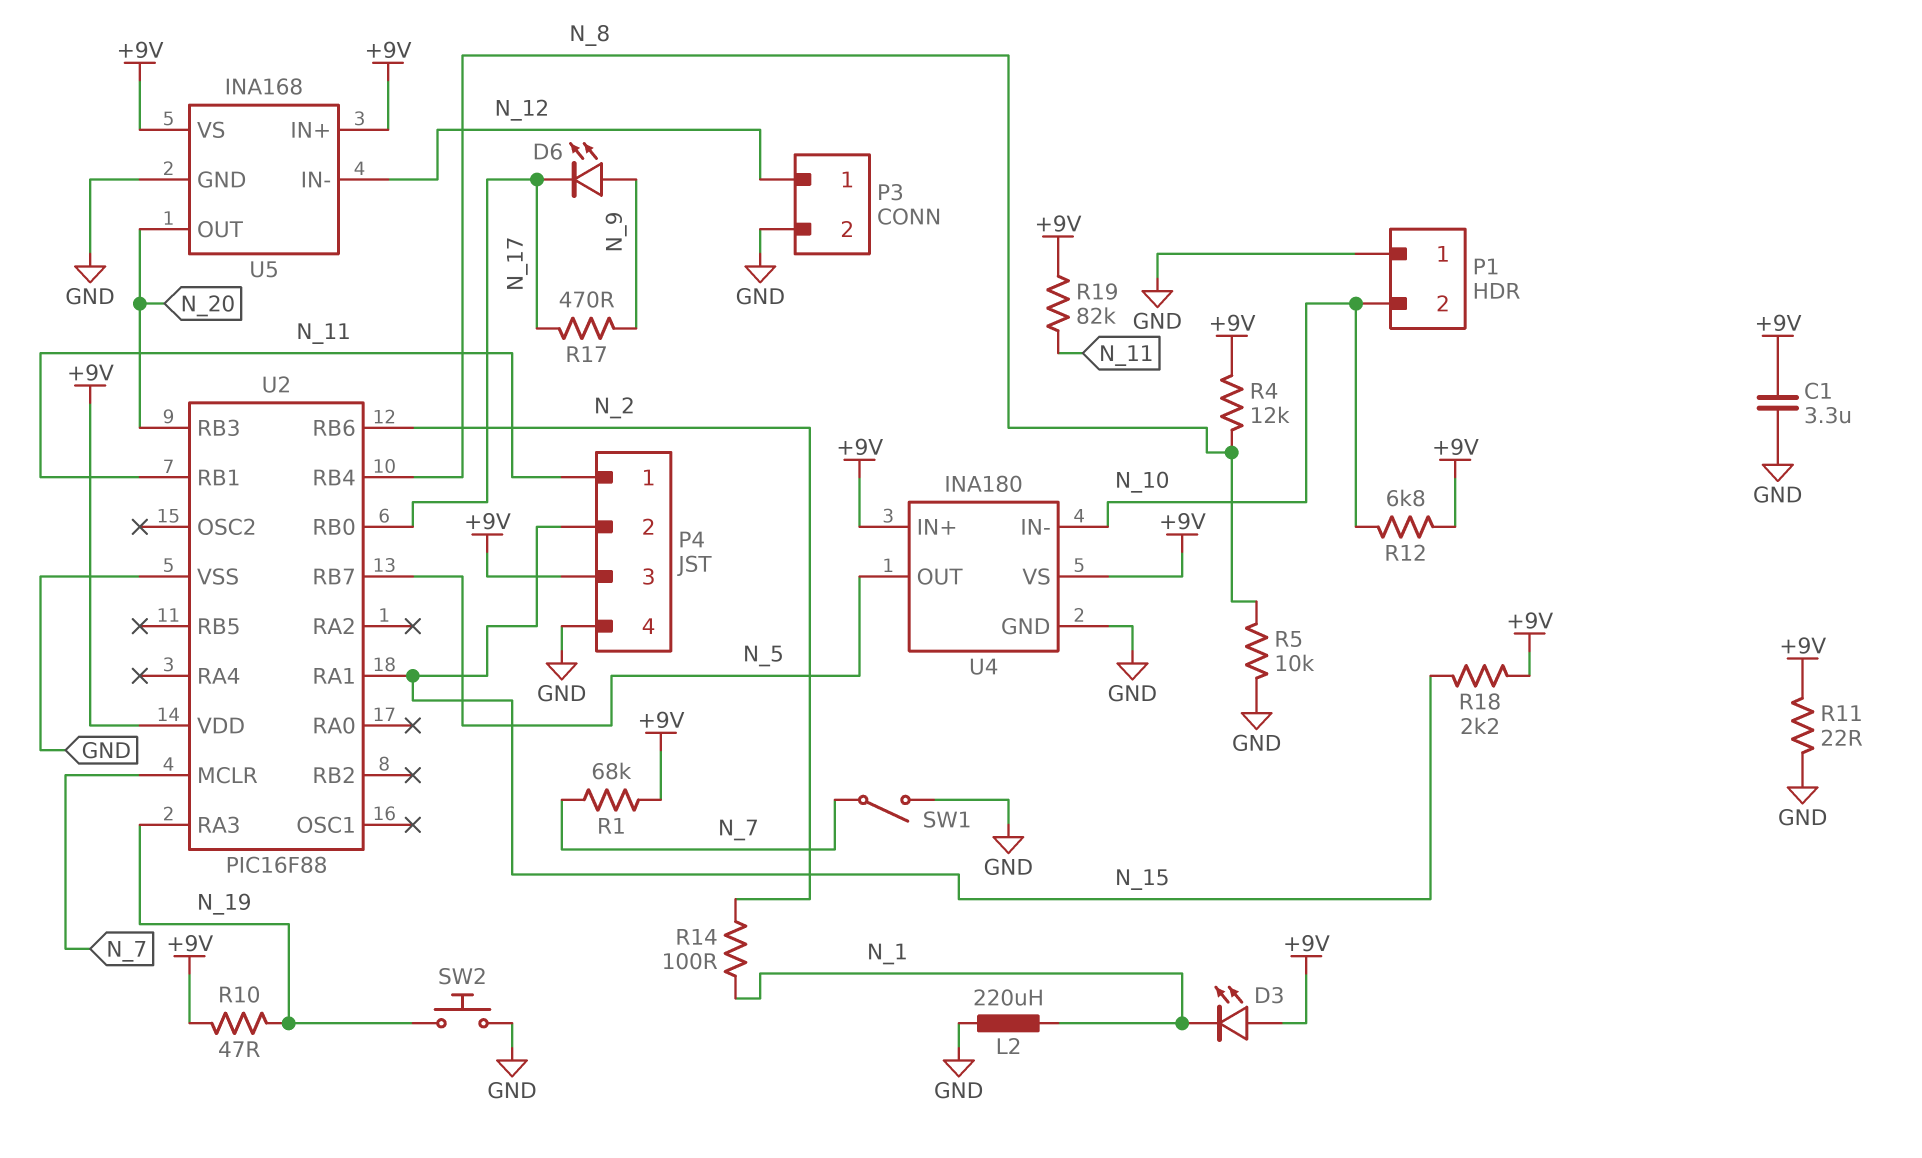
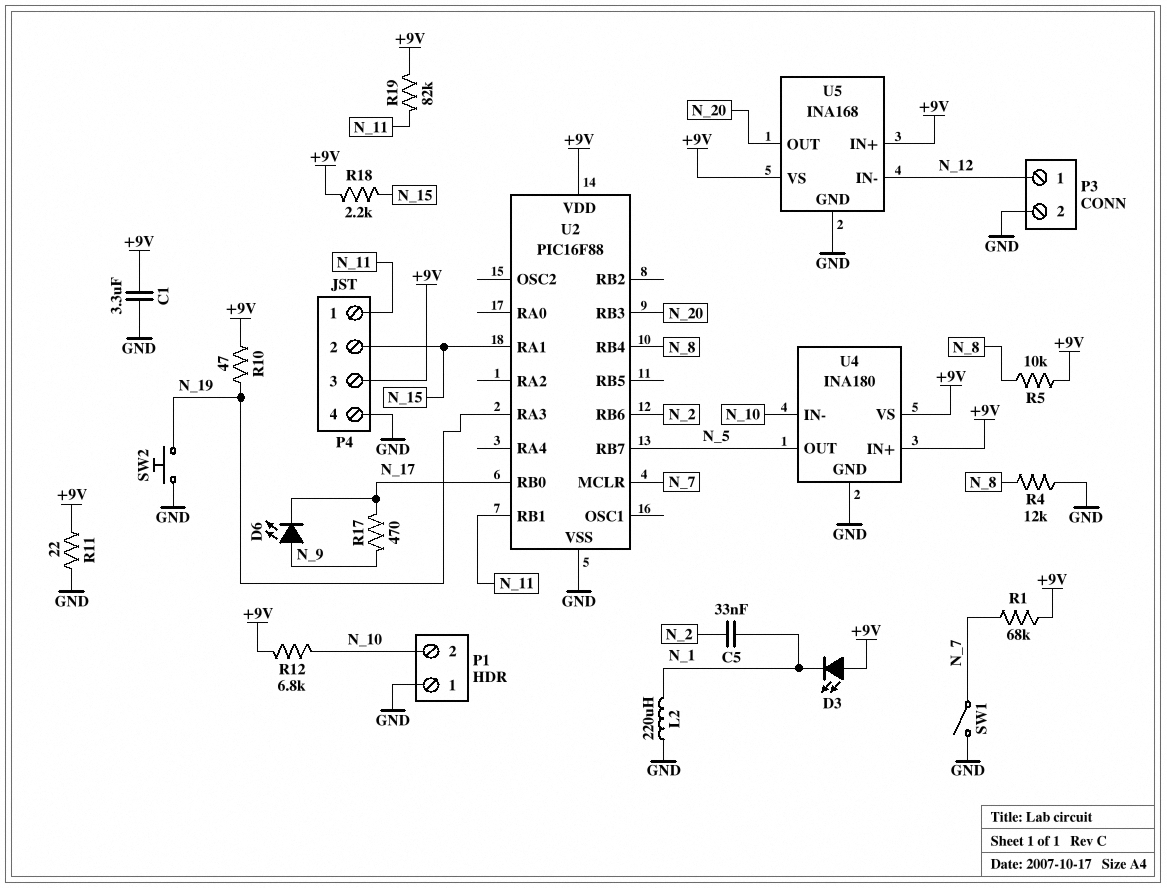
C5: none -> 33nF (N_1, N_2)
R4: 12k (+9V, N_8) -> 12k (GND, N_8)
R5: 10k (GND, N_8) -> 10k (+9V, N_8)
R14: 100 (N_1, N_2) -> none

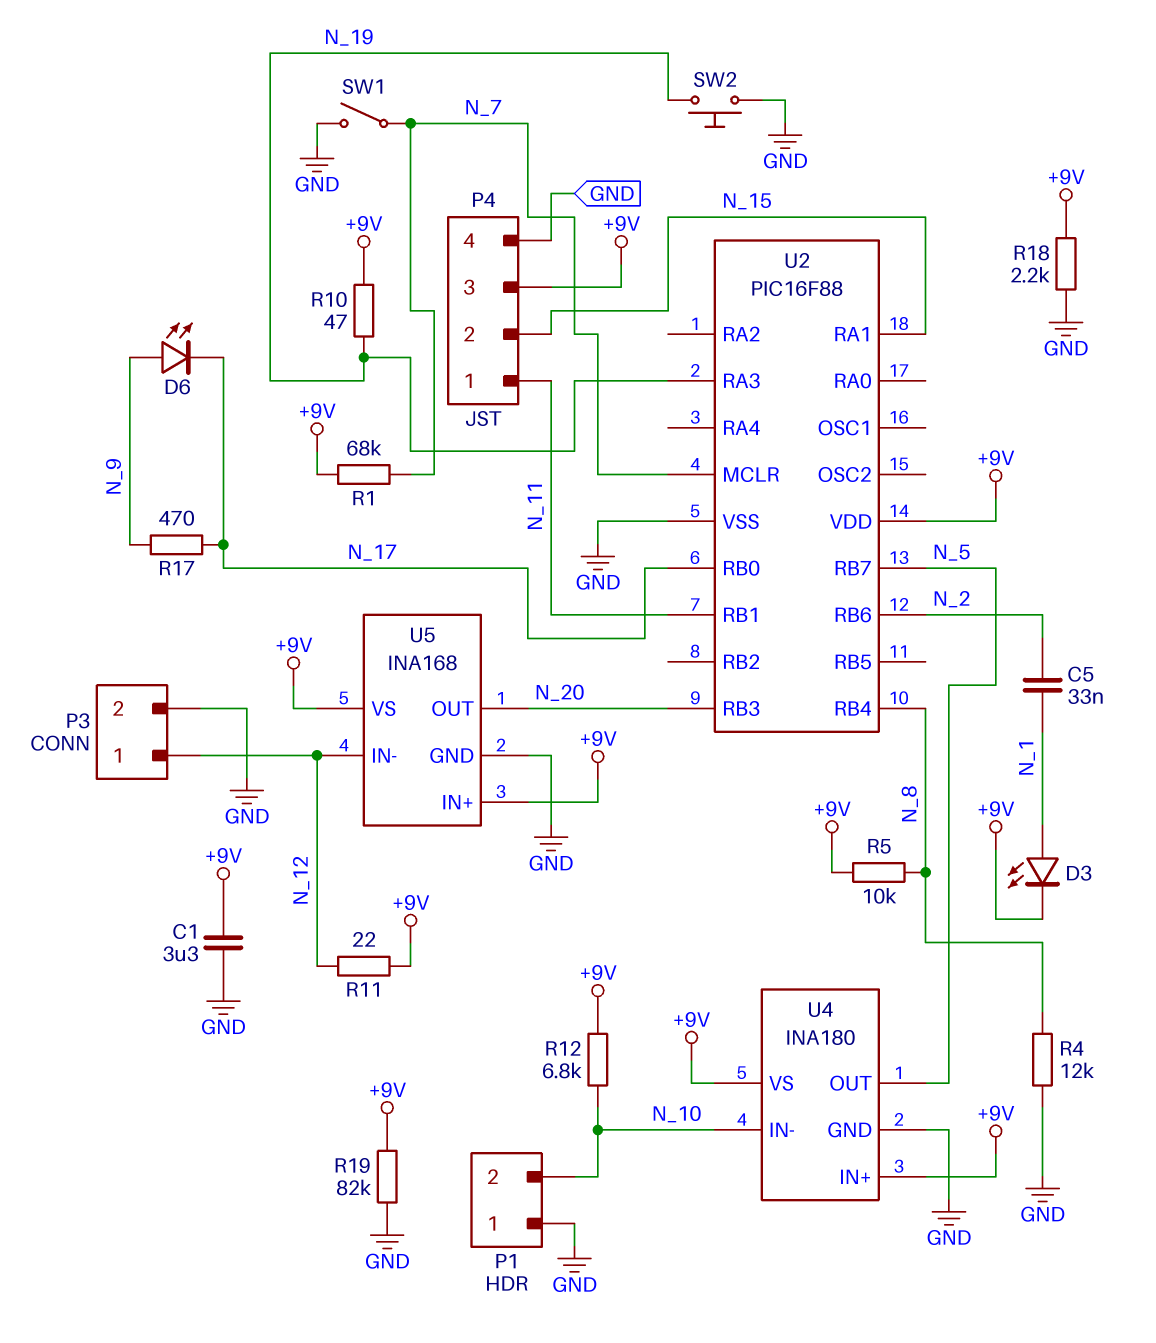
D3: LED (A +9V, K N_1) -> LED (A N_1, K +9V)
L2: 220uH (GND, N_1) -> none
R11: 22 (+9V, GND) -> 22 (+9V, N_12)
R18: 2.2k (+9V, N_15) -> 2.2k (+9V, GND)
R19: 82k (+9V, N_11) -> 82k (+9V, GND)

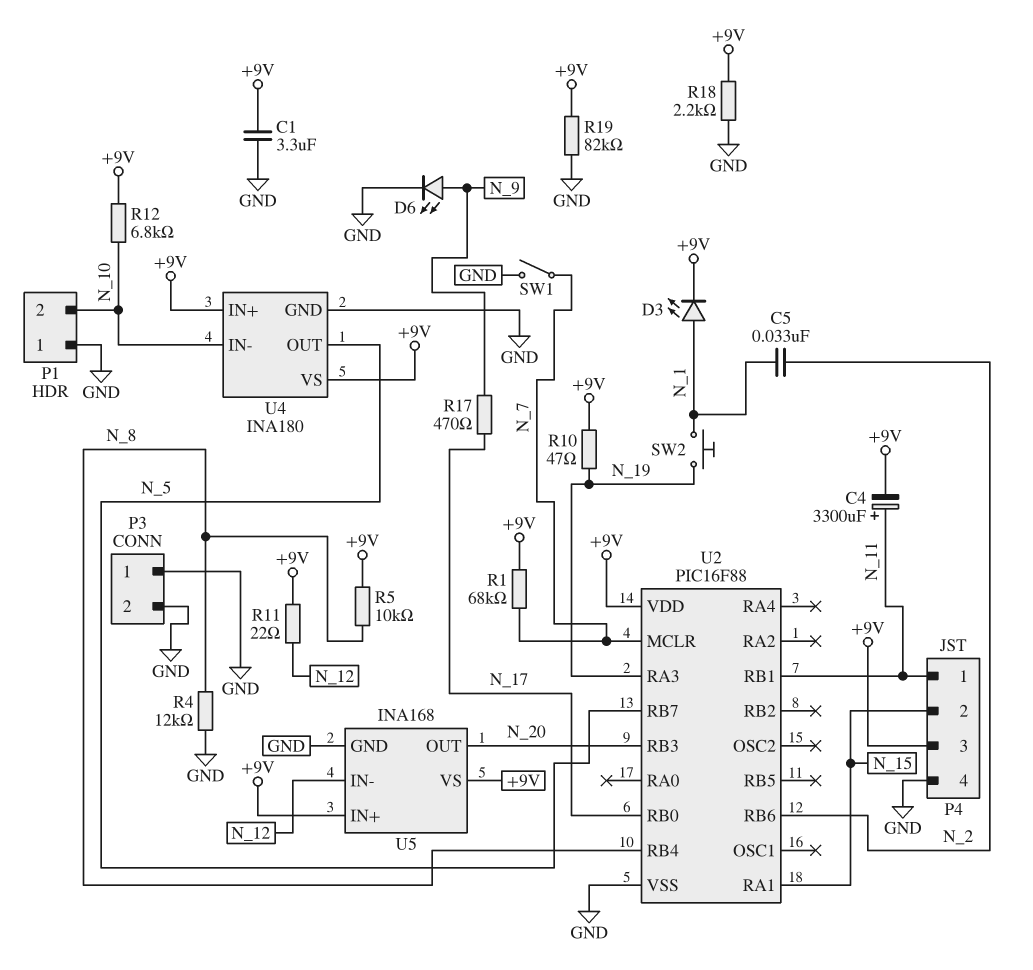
C4: none -> 3300uF (plus N_11, minus +9V)
D6: LED (A N_9, K N_17) -> LED (A N_9, K GND)
P3 pin 1: N_12 -> GND
SW2: button (GND, N_19) -> button (N_1, N_19)

